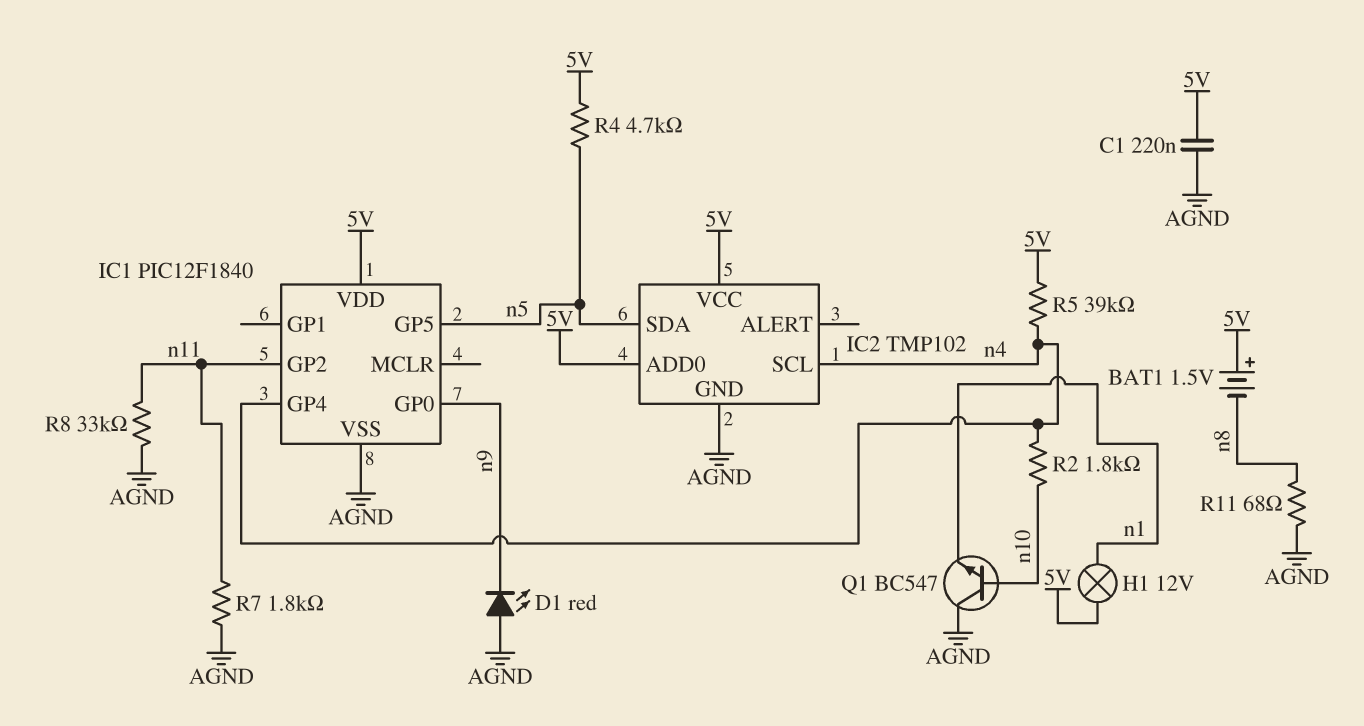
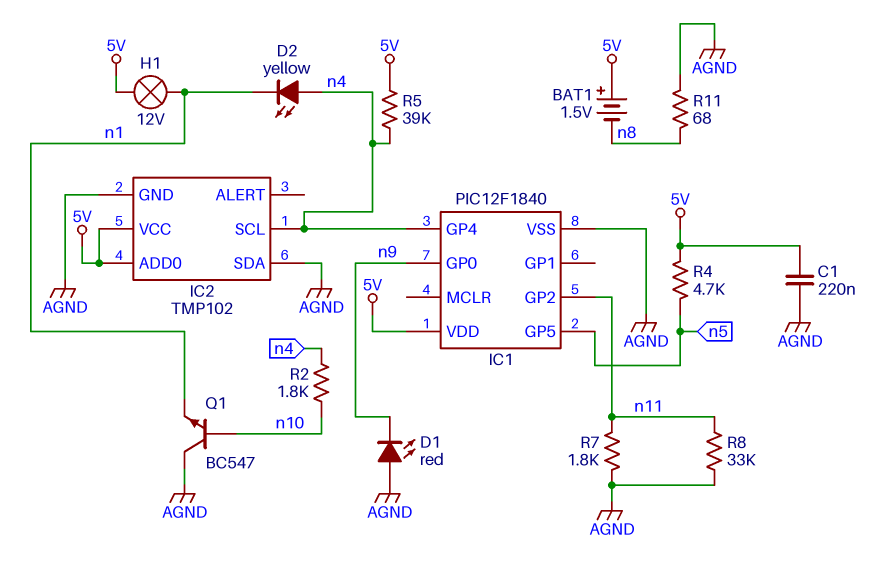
D2: none -> LED yellow (A n4, K n1)
IC2 pin SDA: n5 -> AGND

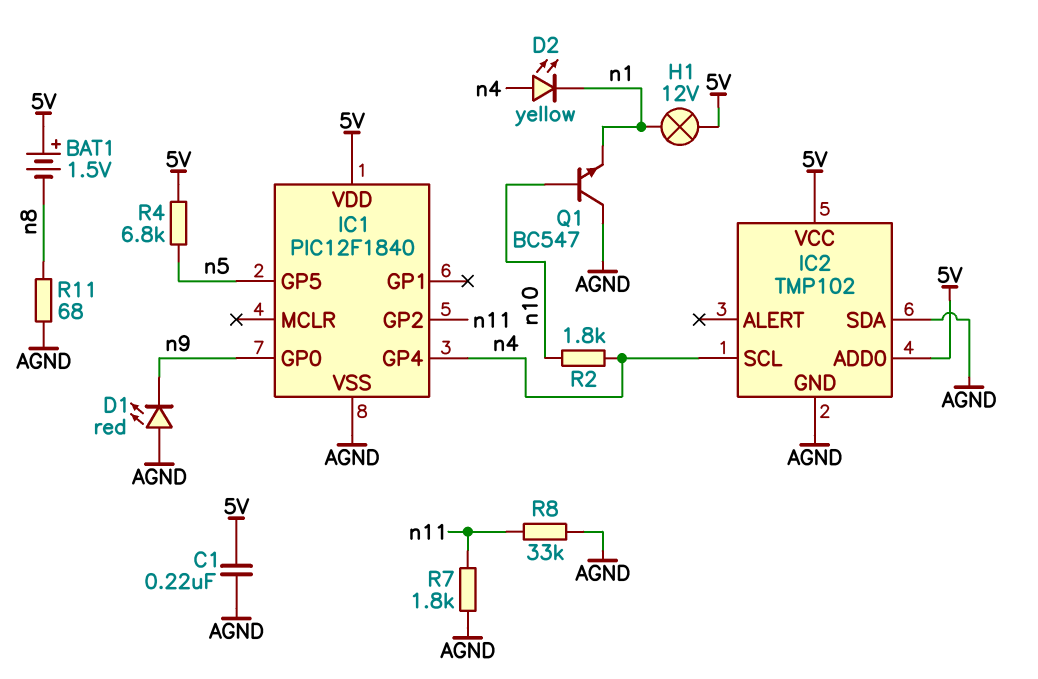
R4: 4.7k (5V, n5) -> 6.8k (5V, n5)
R5: 39k (5V, n4) -> none

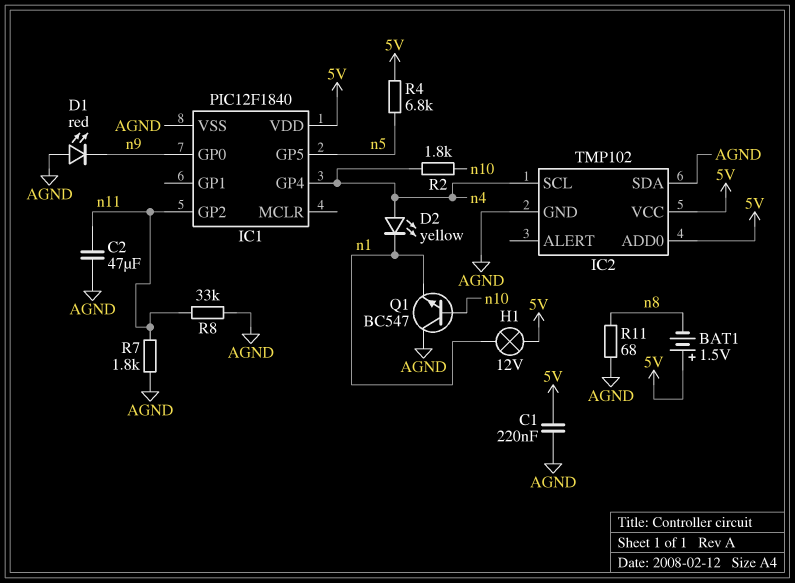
C2: none -> 47uF (AGND, n11)

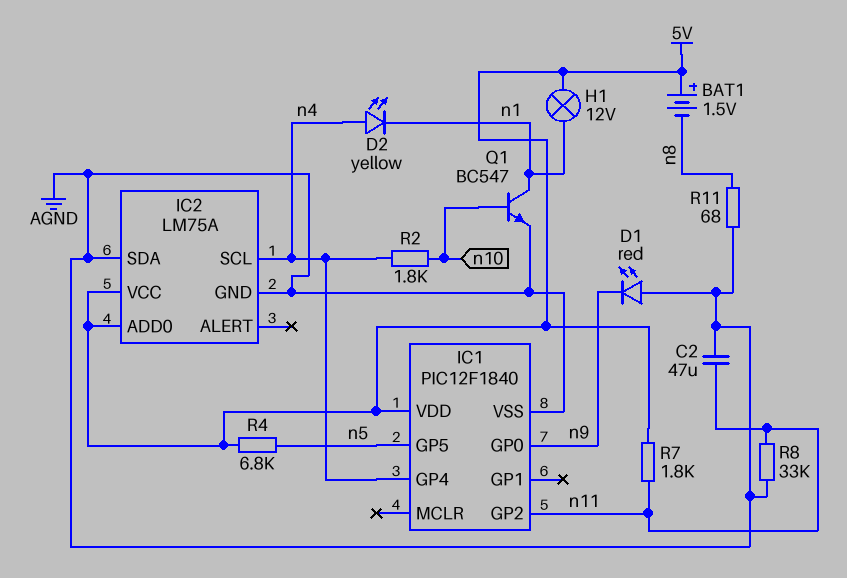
C1: 220nF (5V, AGND) -> none
IC2: TMP102 -> LM75A
Q1: NPN BC547 (B n10, C AGND, E n1) -> NPN BC547 (B n10, C n1, E AGND)
R7: 1.8k (AGND, n11) -> 1.8k (5V, n11)

